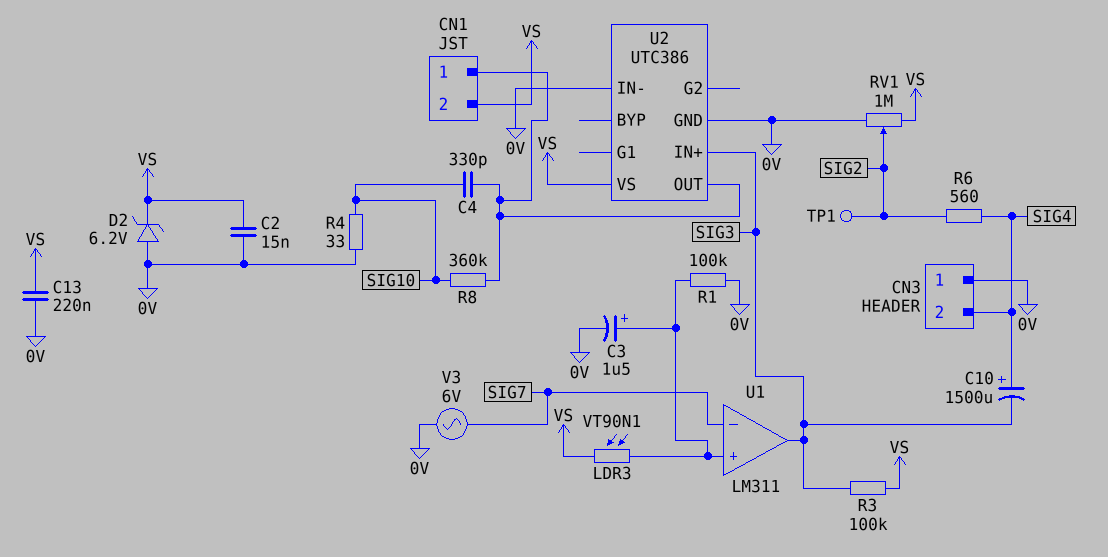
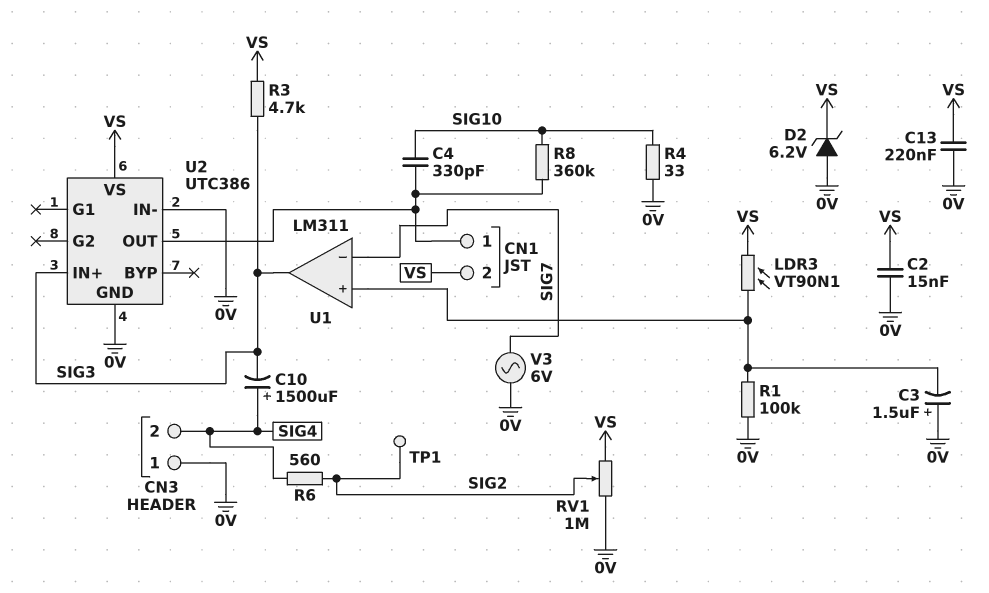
C3: 1.5uF (plus U1/in+, minus 0V) -> 1.5uF (plus 0V, minus U1/in+)
R3: 100k (SIG3, VS) -> 4.7k (SIG3, VS)

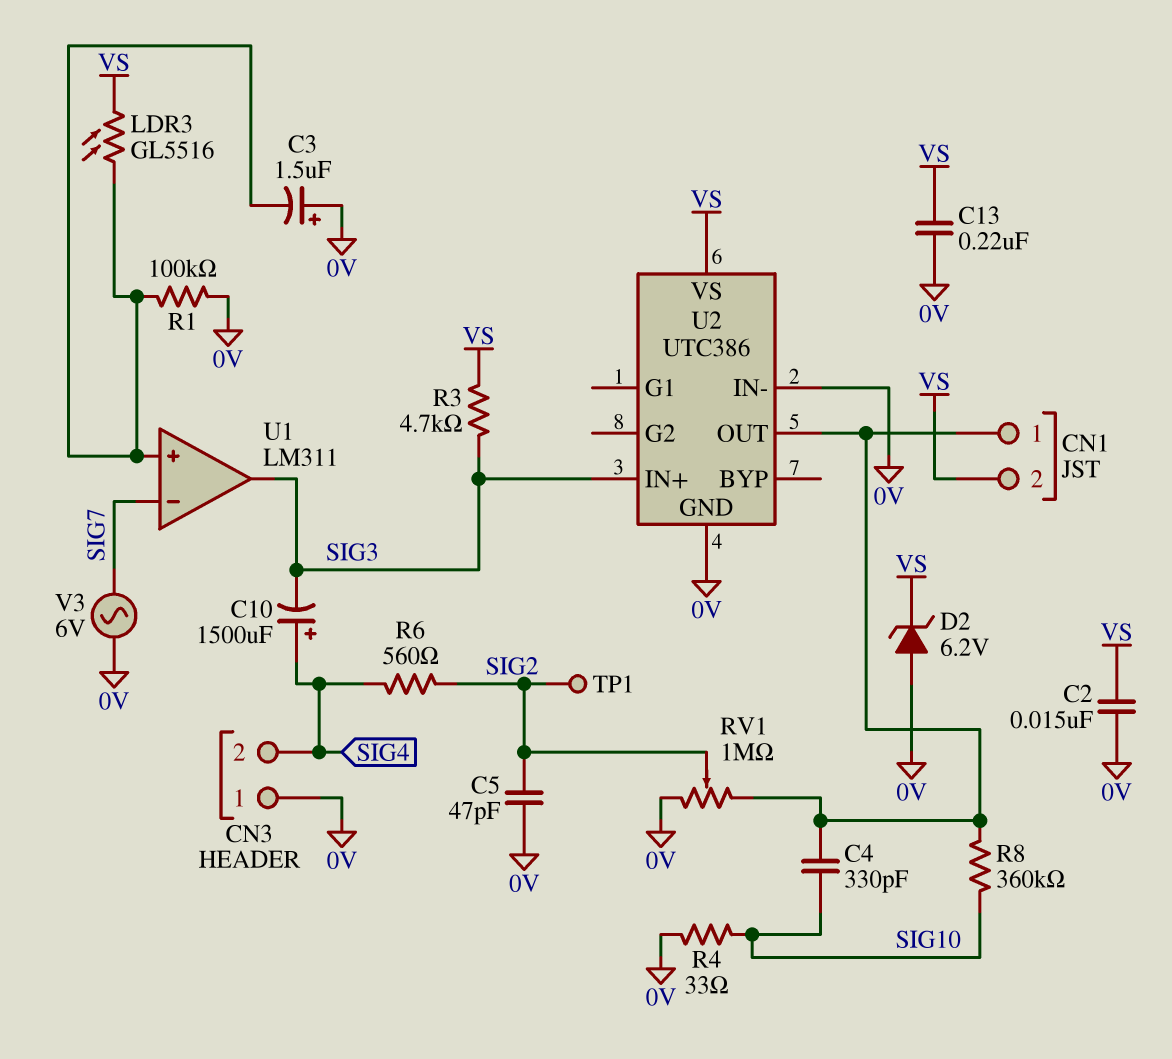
C5: none -> 47pF (0V, SIG2)
LDR3: VT90N1 (U1/in+, VS) -> GL5516 (U1/in+, VS)
RV1: 1M (0V, VS, wiper SIG2) -> 1M (0V, CN1/1, wiper SIG2)

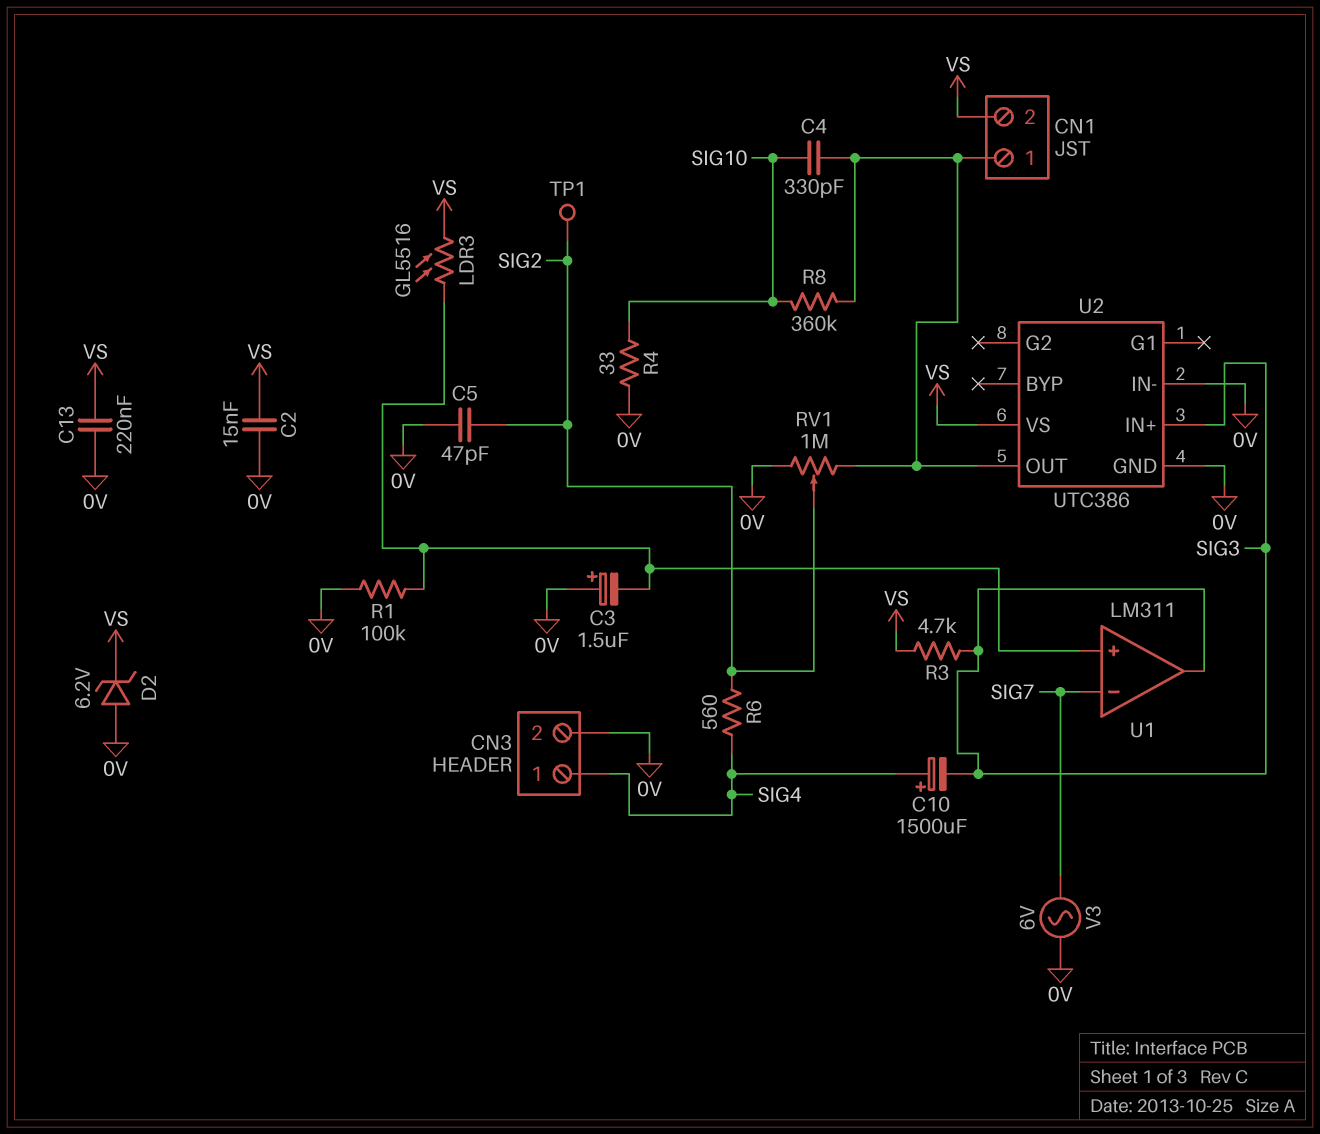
CN3 pin 1: 0V -> SIG4
CN3 pin 2: SIG4 -> 0V

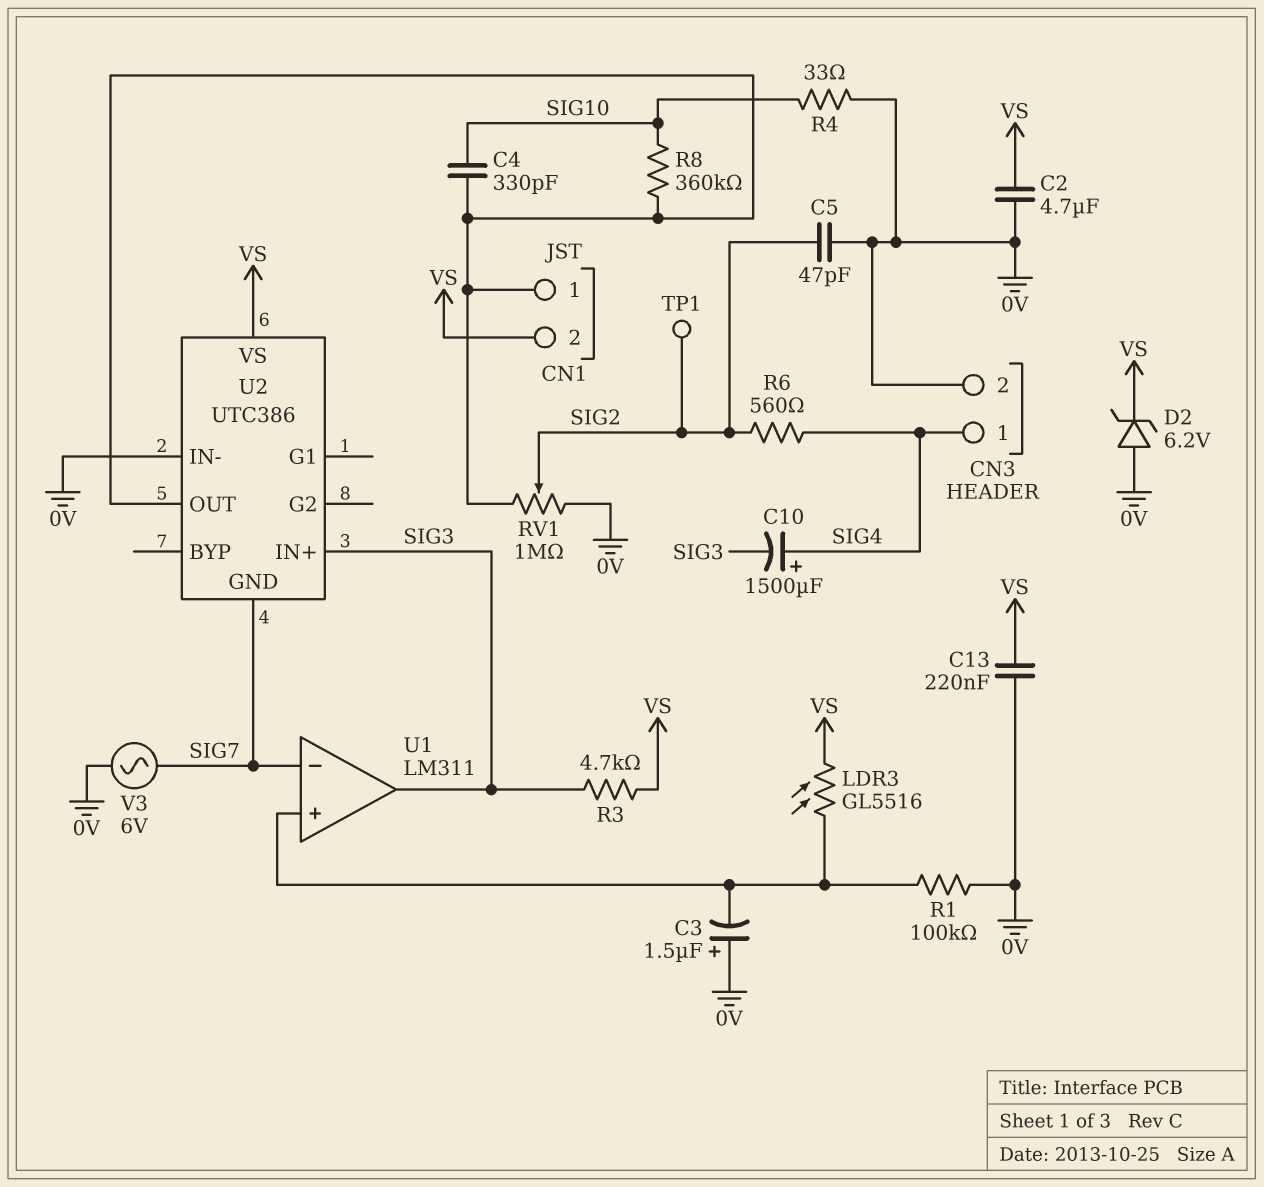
C2: 15nF (0V, VS) -> 4.7uF (0V, VS)
U2 pin GND: 0V -> SIG7

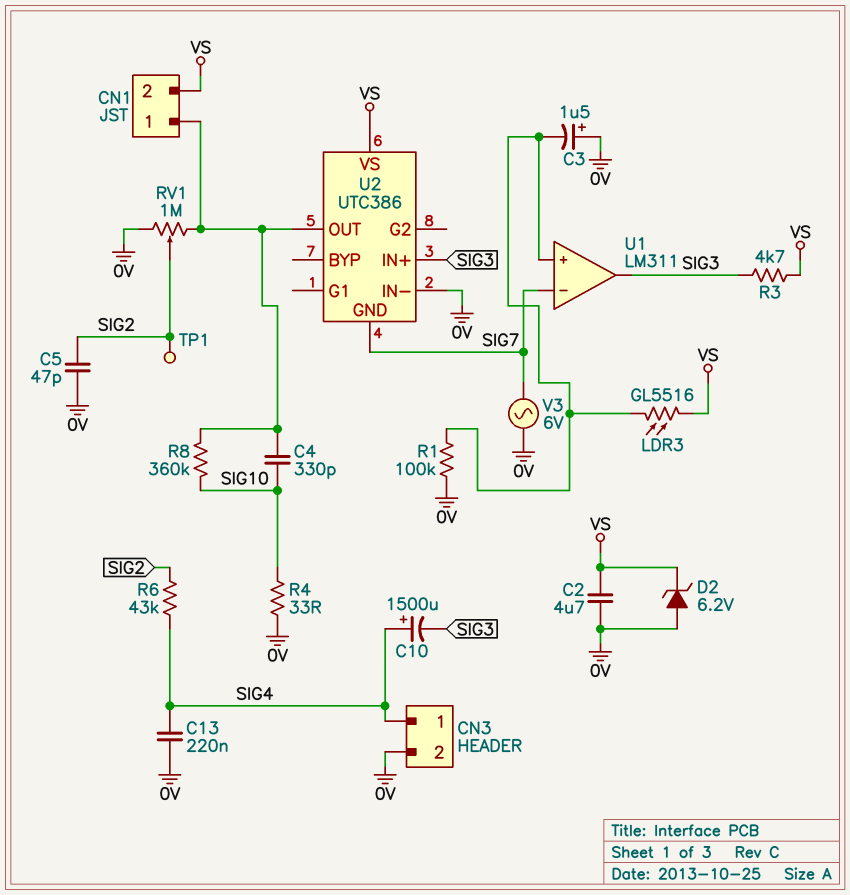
C13: 220nF (0V, VS) -> 220nF (0V, SIG4)
R6: 560 (SIG2, SIG4) -> 43k (SIG2, SIG4)

